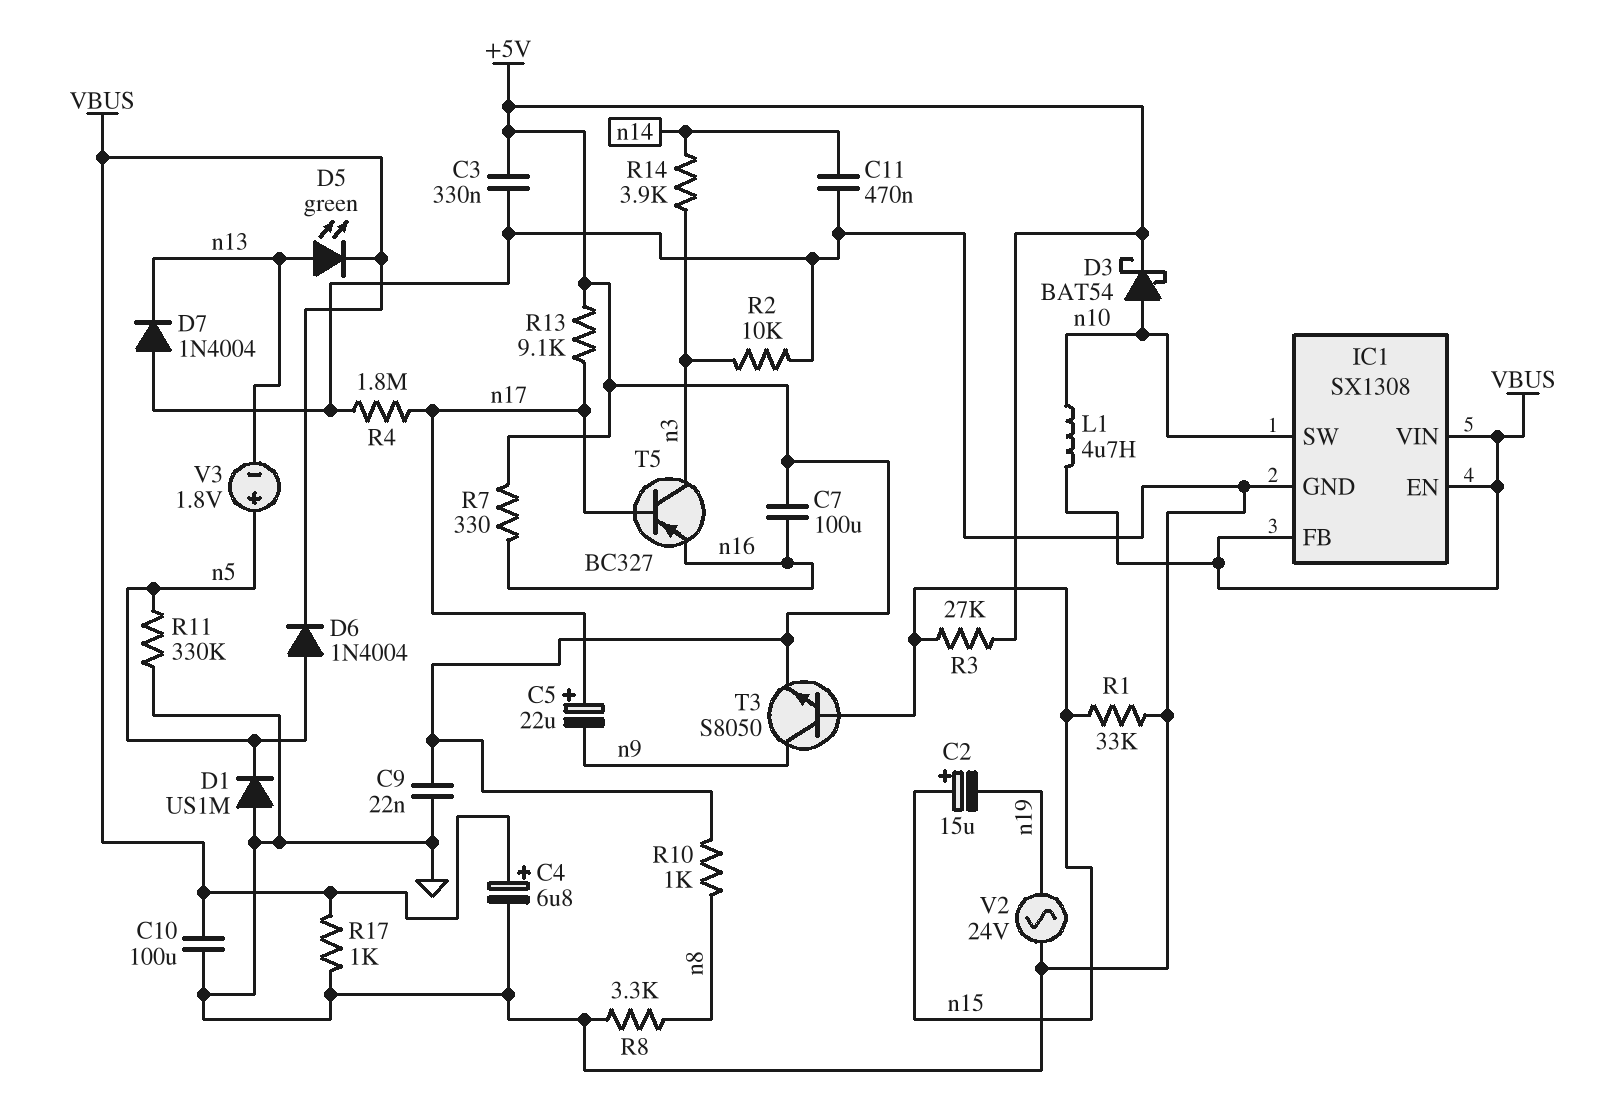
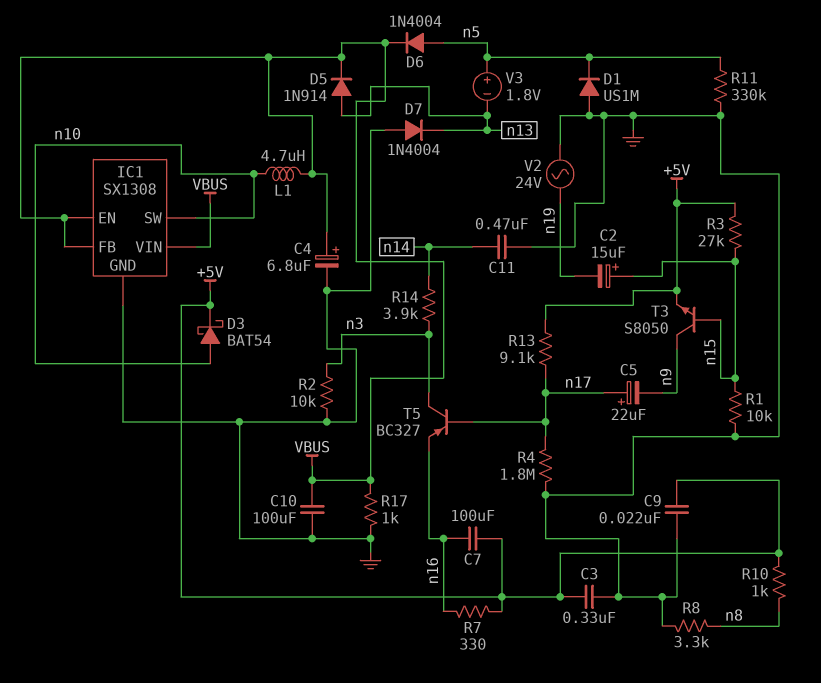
D5: LED green (A n13, K VBUS) -> diode 1N914 (A n13, K VBUS)
R1: 33k (GND, n15) -> 10k (GND, n15)

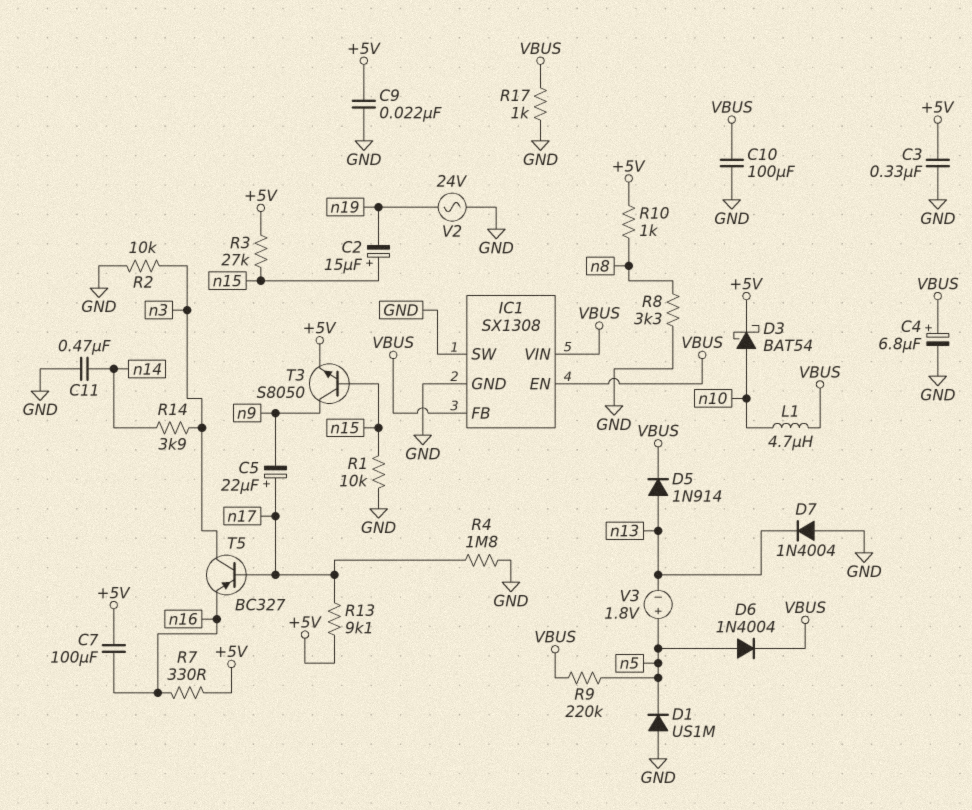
IC1 pin SW: n10 -> GND
R9: none -> 220k (VBUS, n5)
R11: 330k (GND, n5) -> none

